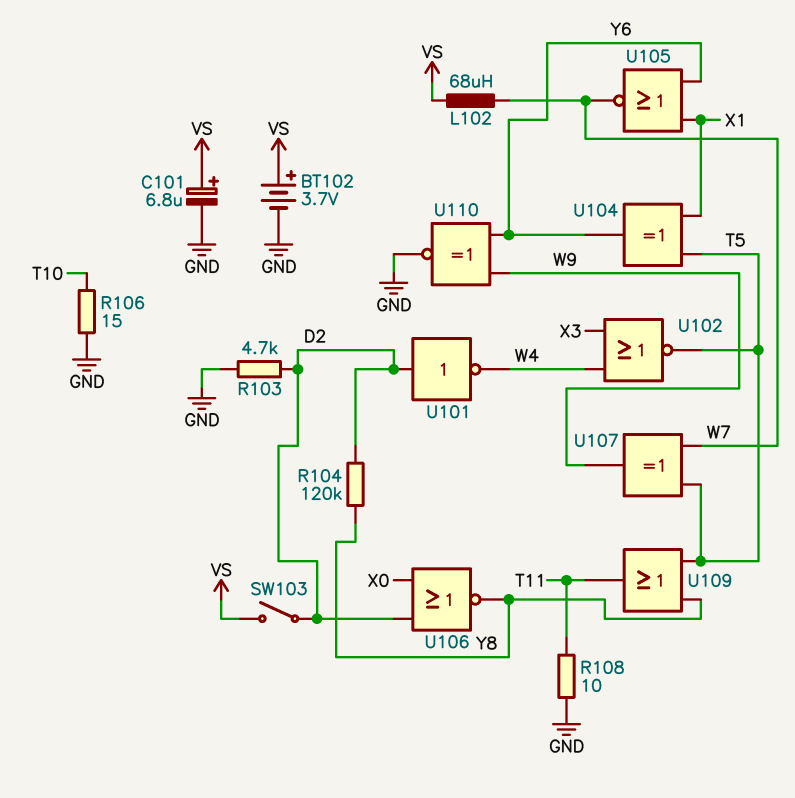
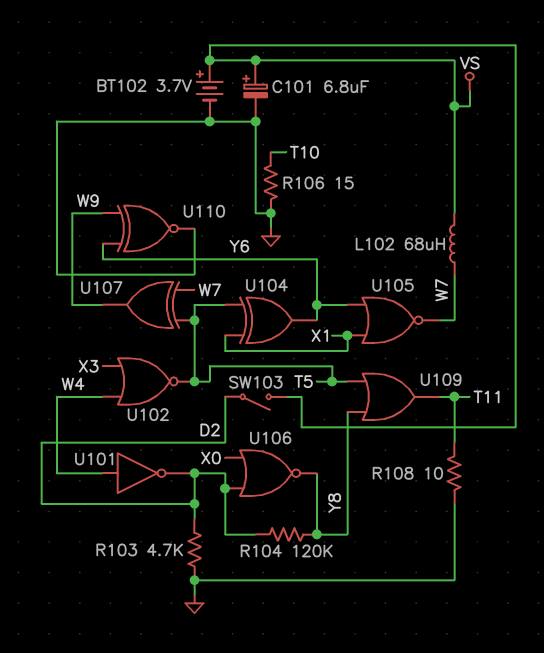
U101: NOT (in D2, out W4) -> NOT (in W4, out D2)

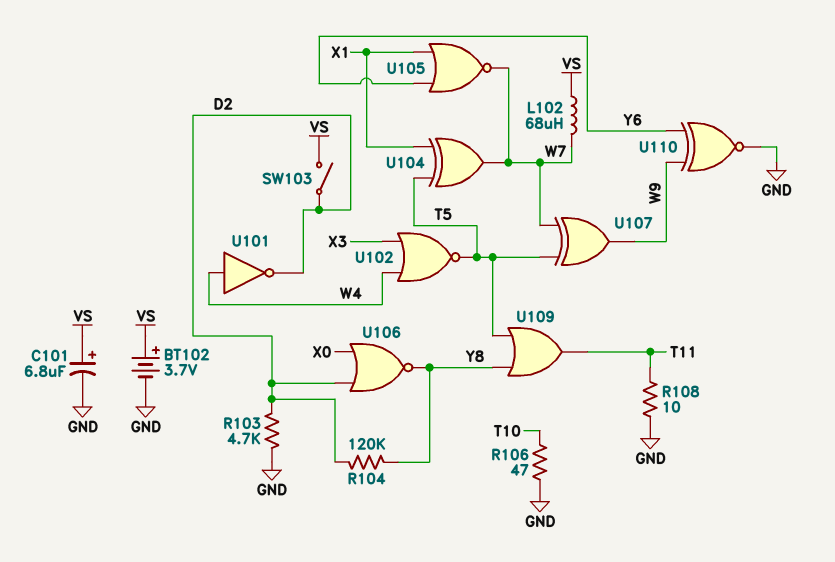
R106: 15 (GND, T10) -> 47 (GND, T10)
U104: XOR (in T5, in X1, out Y6) -> XOR (in T5, in X1, out W7)

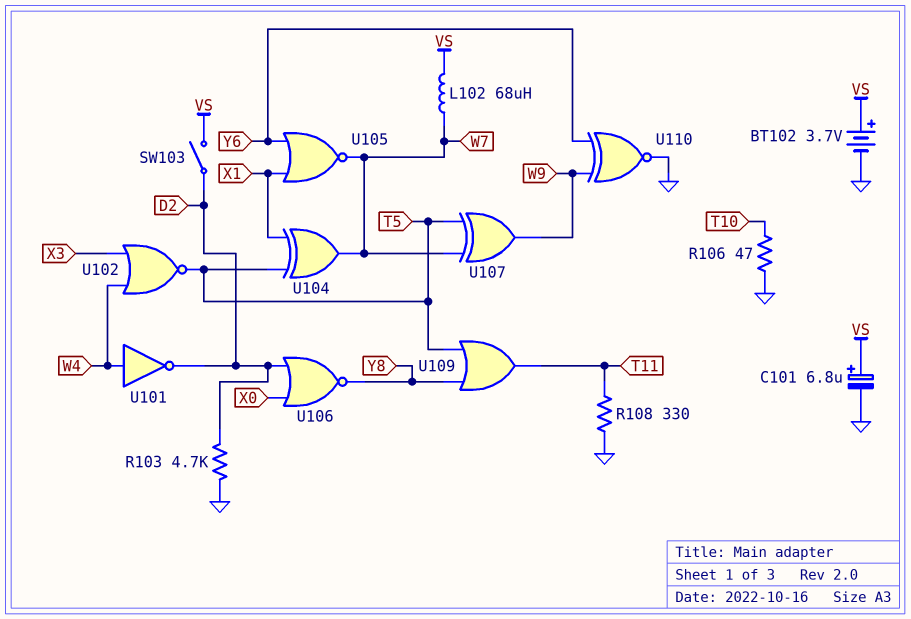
R104: 120k (D2, Y8) -> none
R108: 10 (GND, T11) -> 330 (GND, T11)

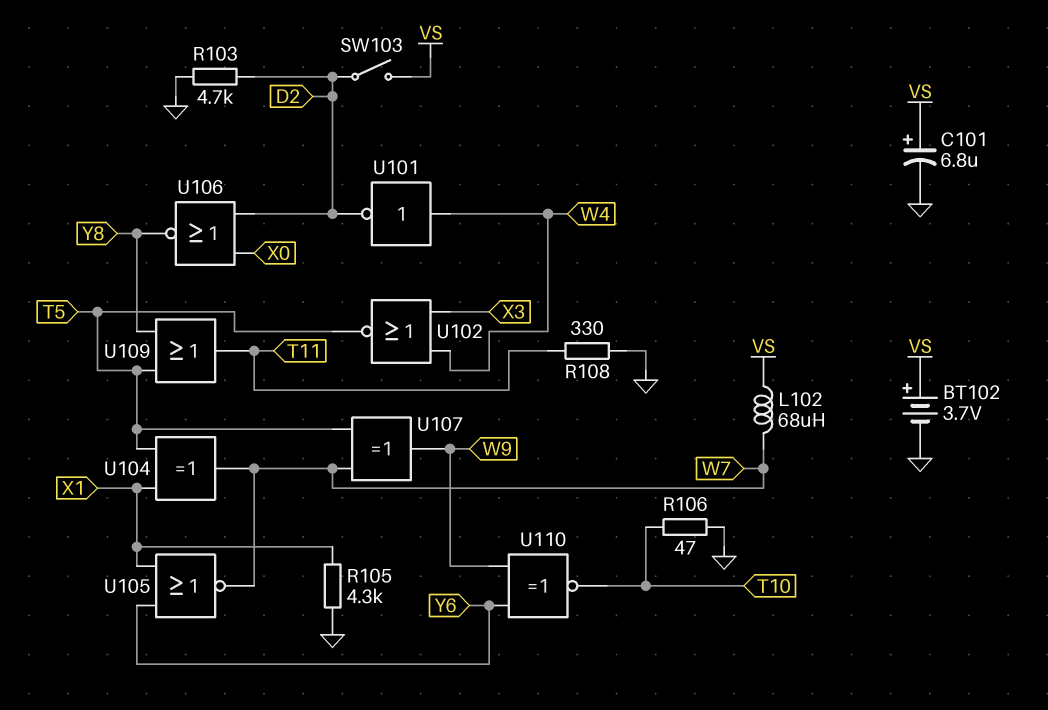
R105: none -> 4.3k (GND, X1)
U110: XNOR (in W9, in Y6, out GND) -> XNOR (in W9, in Y6, out T10)

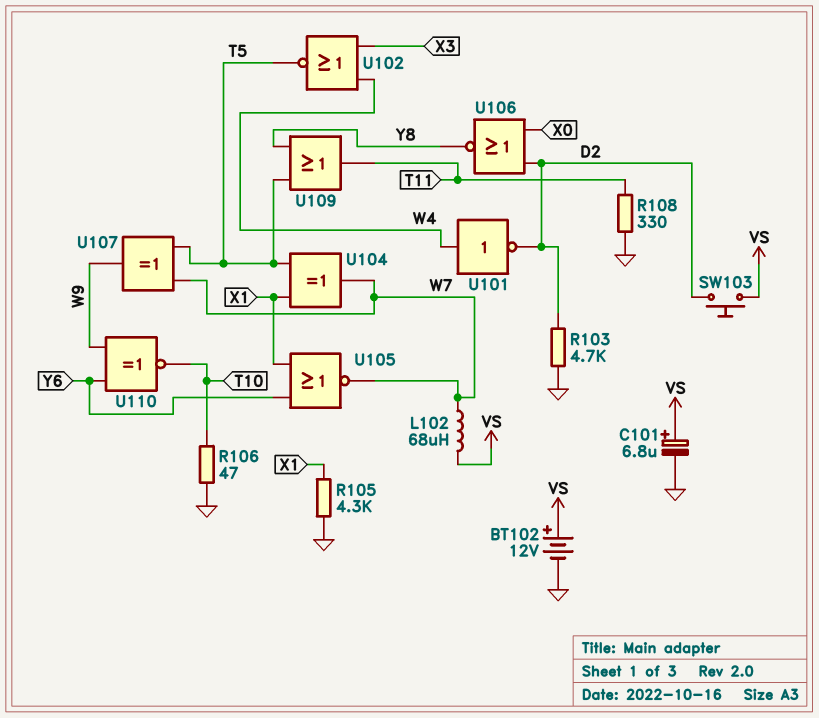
BT102: 3.7V (plus VS, minus GND) -> 12V (plus VS, minus GND)
SW103: switch (D2, VS) -> button (D2, VS)

